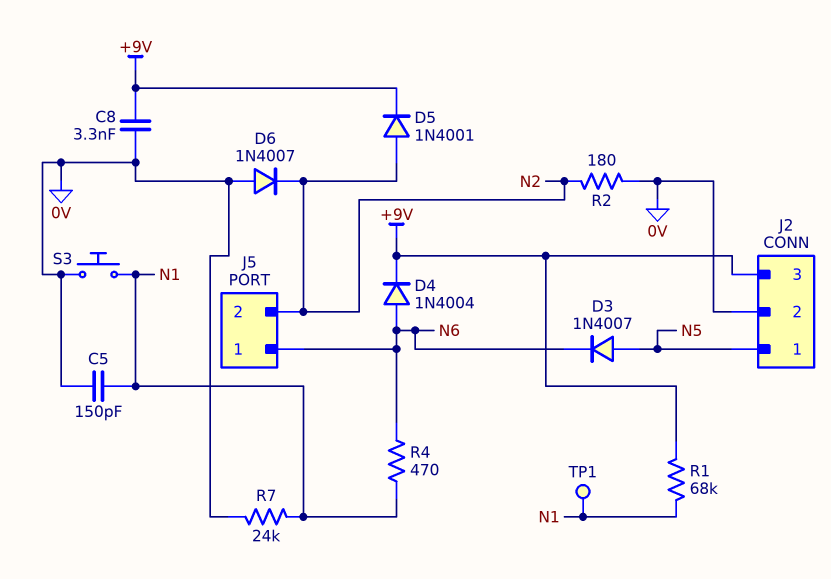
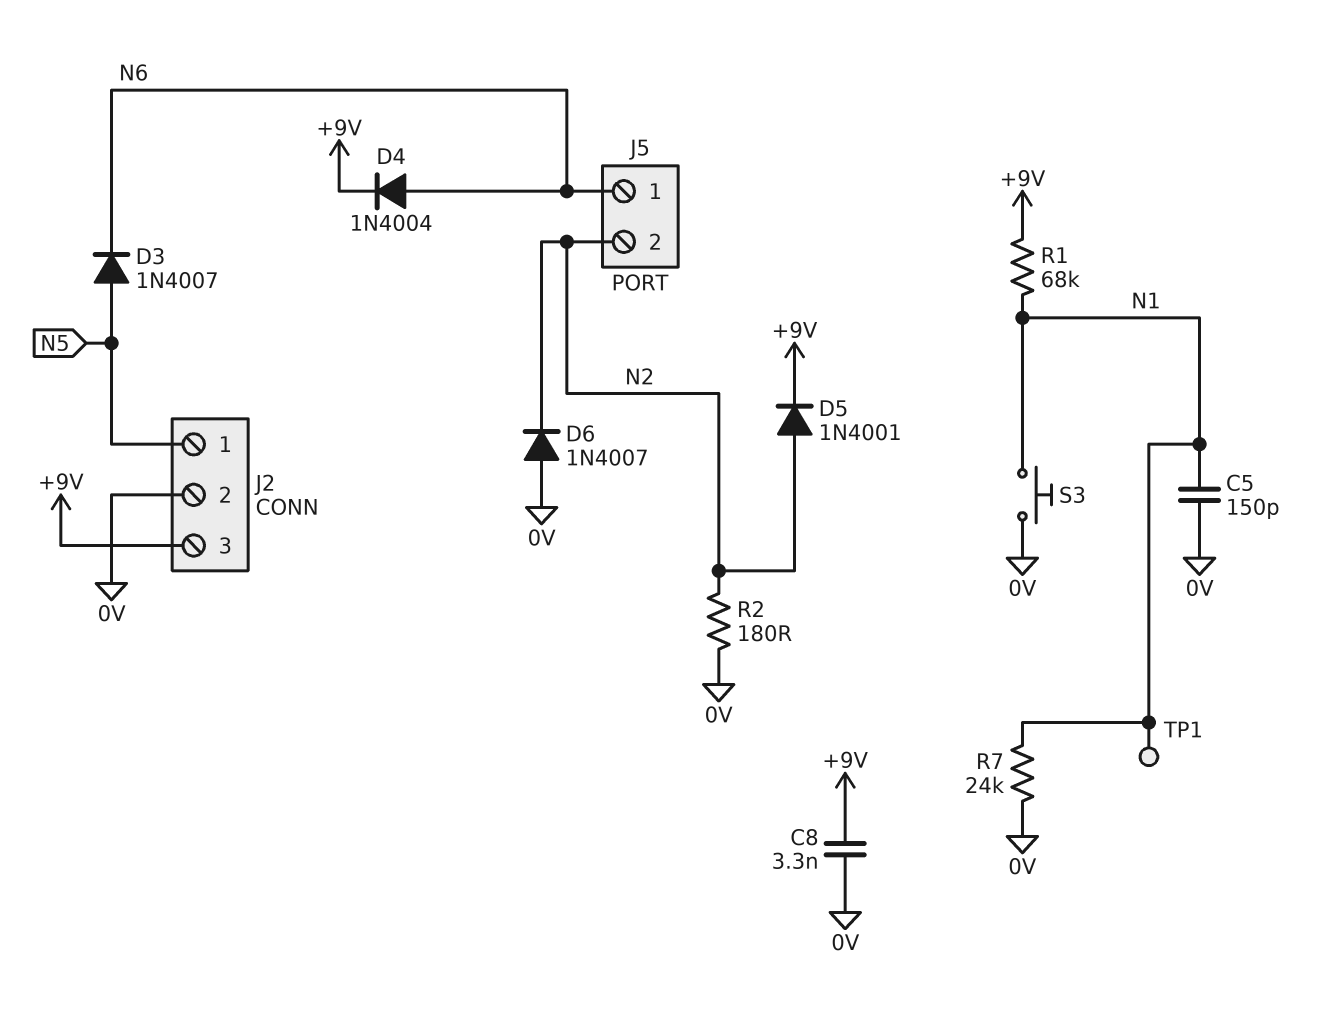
R4: 470 (N1, N6) -> none

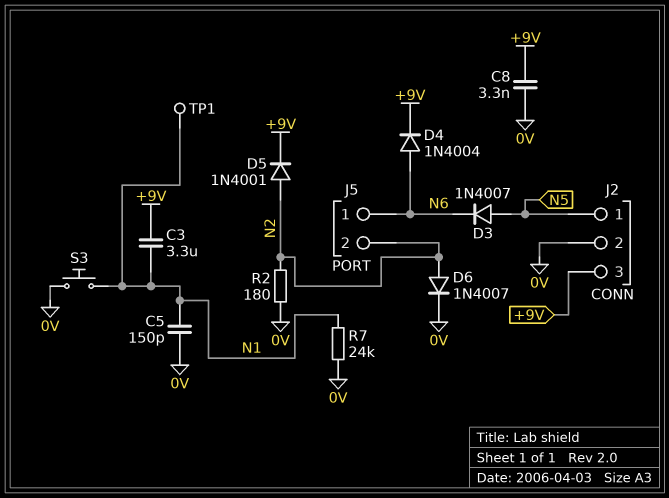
C3: none -> 3.3uF (+9V, N1)
D6: diode 1N4007 (A 0V, K N2) -> diode 1N4007 (A N2, K 0V)
R1: 68k (+9V, N1) -> none

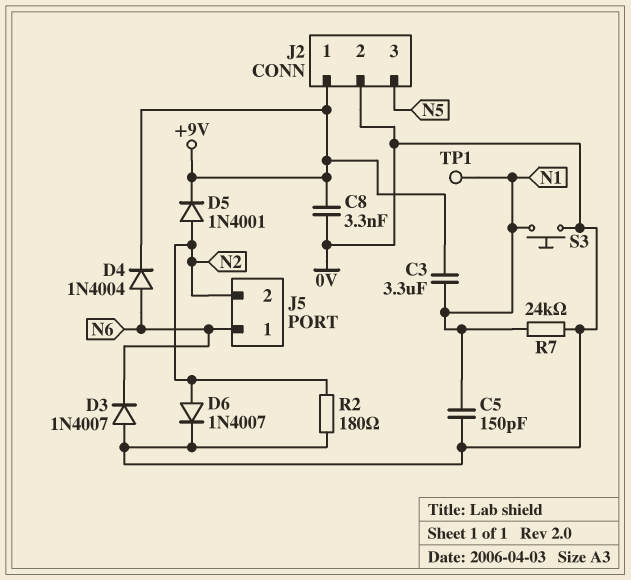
D3: diode 1N4007 (A N5, K N6) -> diode 1N4007 (A 0V, K N6)
J2 pin 1: N5 -> +9V
J2 pin 3: +9V -> N5

